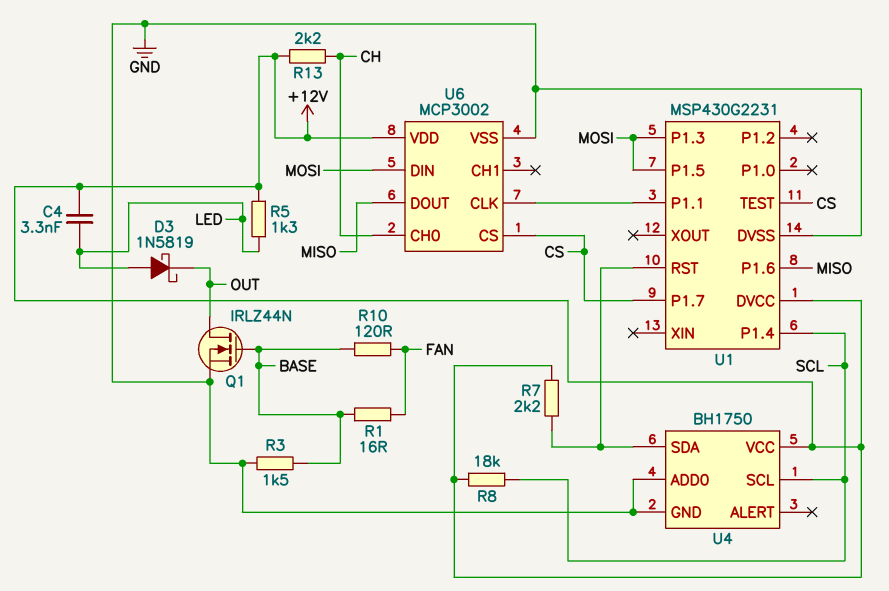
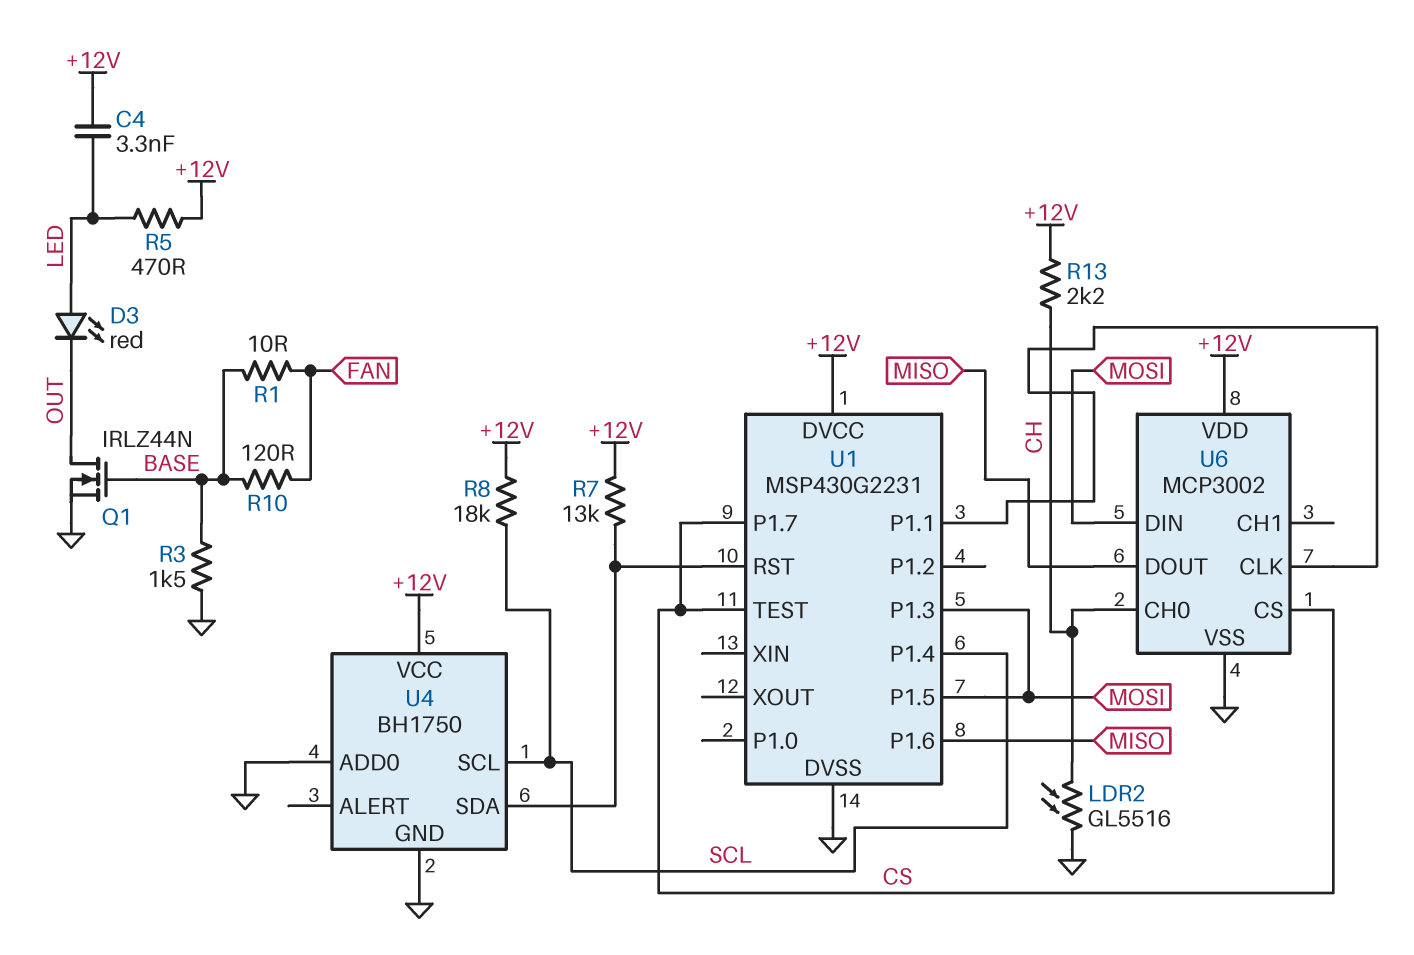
D3: schottky 1N5819 (A LED, K OUT) -> LED red (A LED, K OUT)
LDR2: none -> GL5516 (CH, GND)
R1: 16 (BASE, FAN) -> 10 (BASE, FAN)
R5: 1.3k (+12V, LED) -> 470 (+12V, LED)
R7: 2.2k (+12V, U1/RST) -> 13k (+12V, U1/RST)

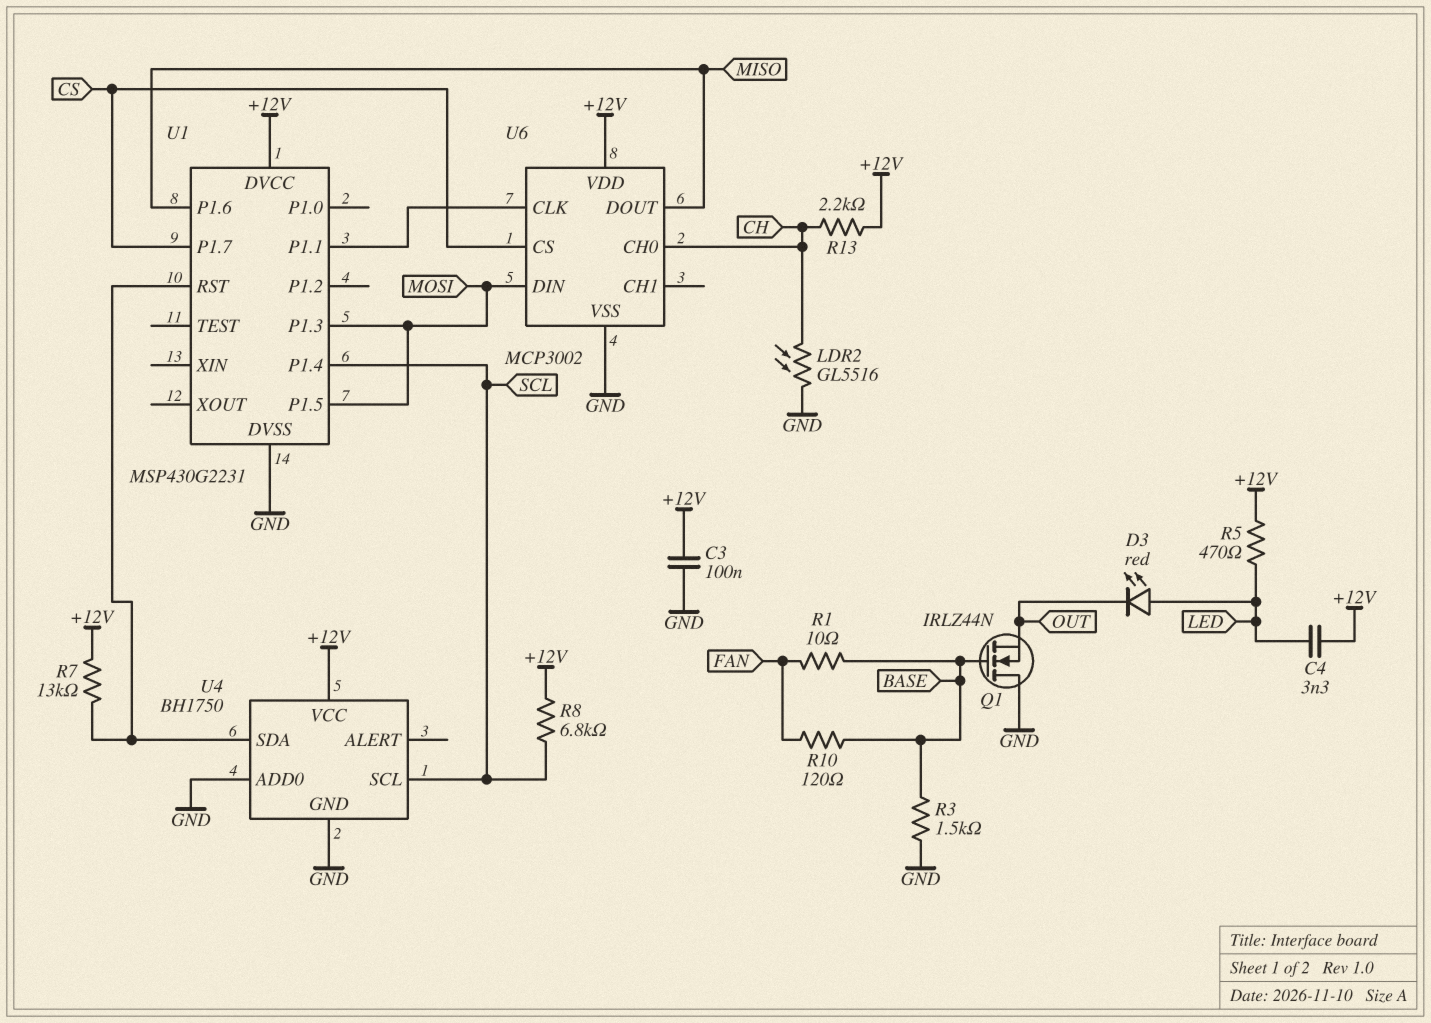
C3: none -> 100nF (+12V, GND)
Q1: NMOS IRLZ44N (G BASE, D OUT, S GND) -> NMOS IRLZ44N (G BASE, D GND, S OUT)
R8: 18k (+12V, SCL) -> 6.8k (+12V, SCL)
U1 pin TEST: CS -> none

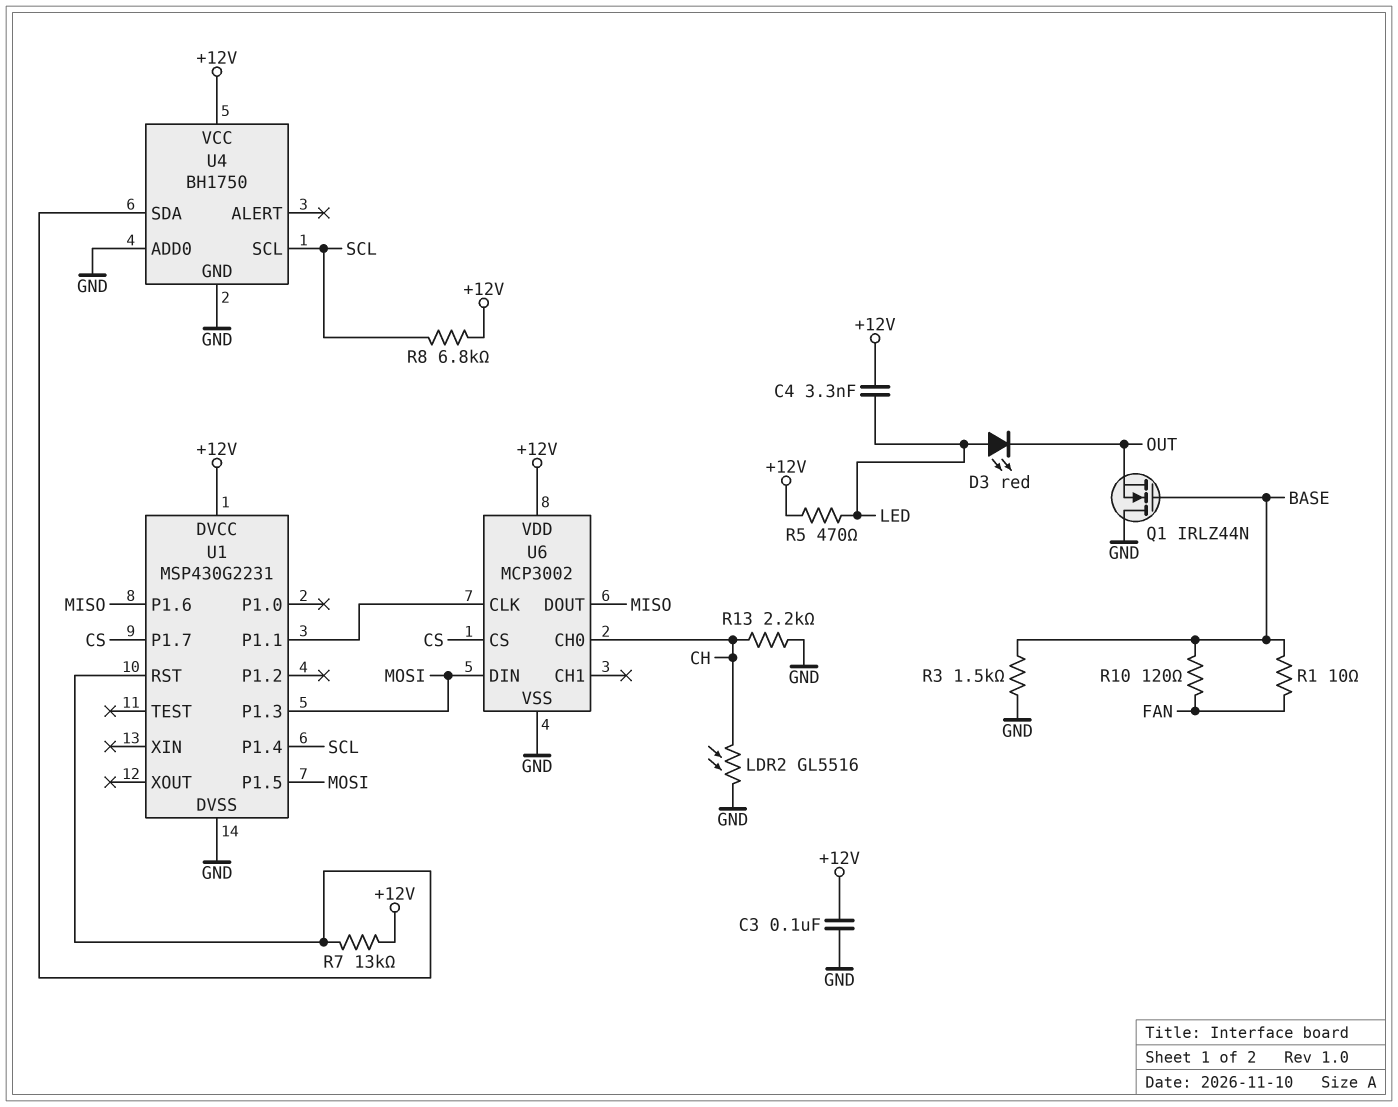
R13: 2.2k (+12V, CH) -> 2.2k (CH, GND)

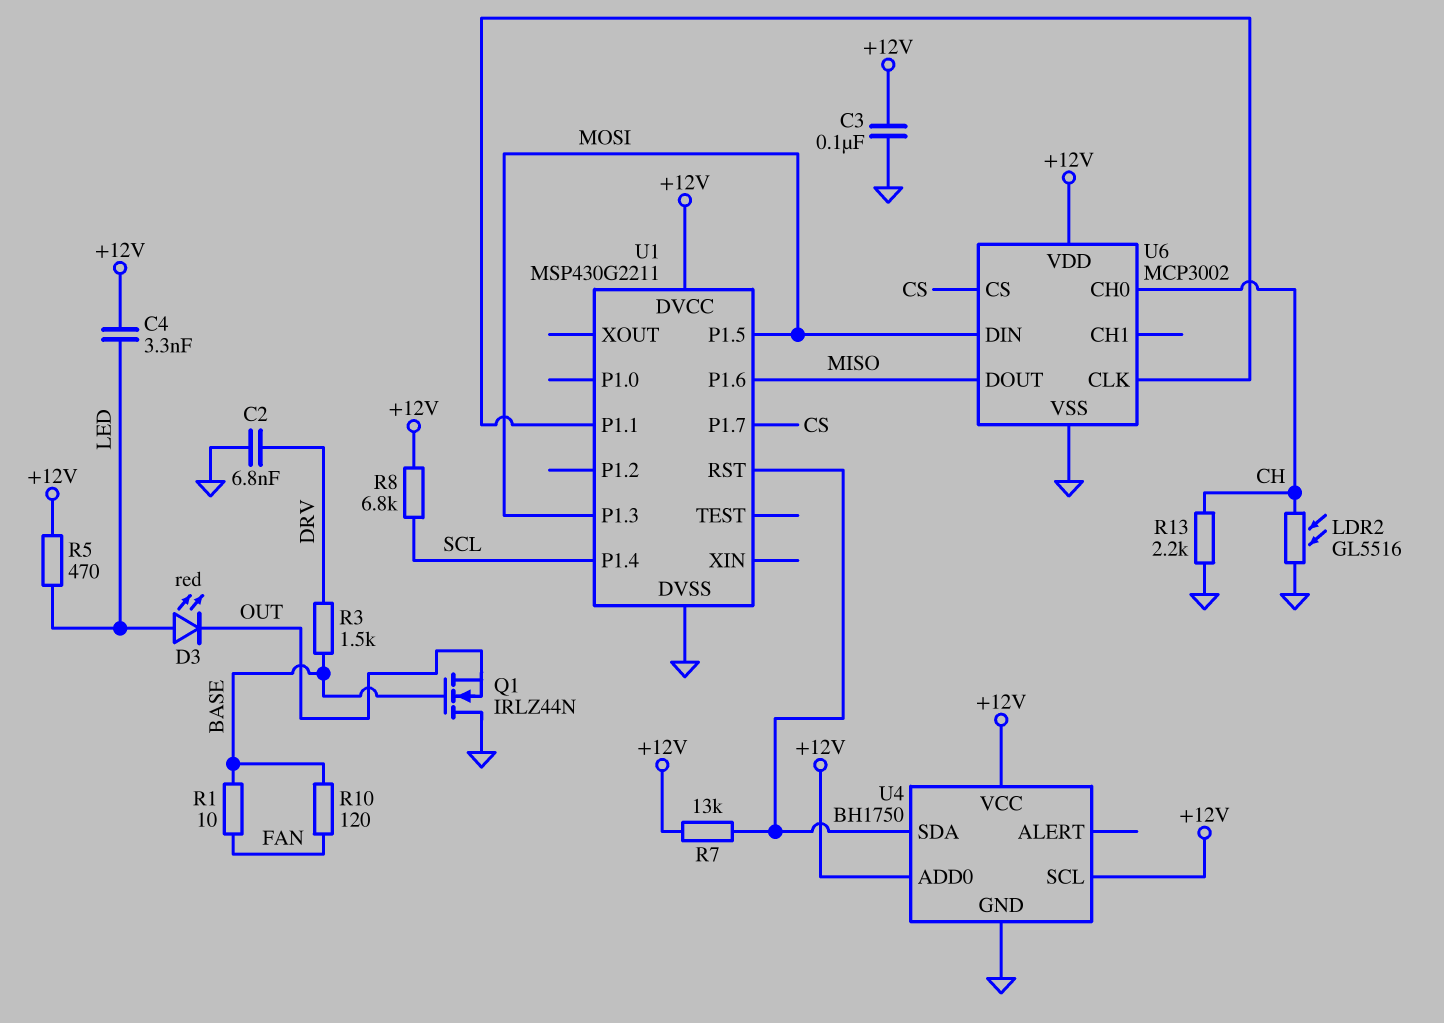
C2: none -> 6.8nF (DRV, GND)
R3: 1.5k (BASE, GND) -> 1.5k (BASE, DRV)
U1: MSP430G2231 -> MSP430G2211
U4 pin ADD0: GND -> +12V
U4 pin SCL: SCL -> +12V

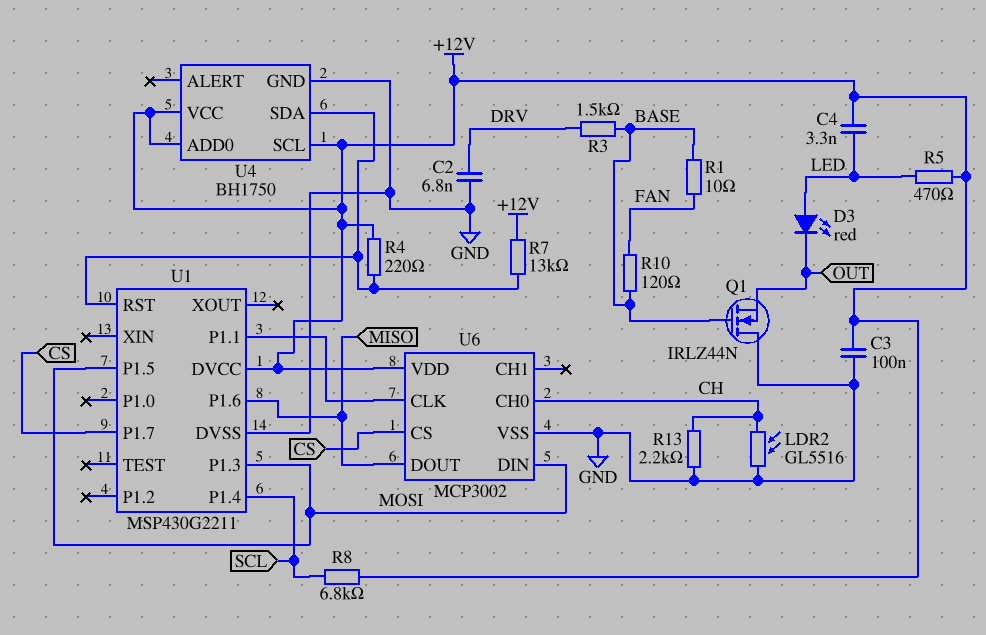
R4: none -> 220 (+12V, U1/RST)

